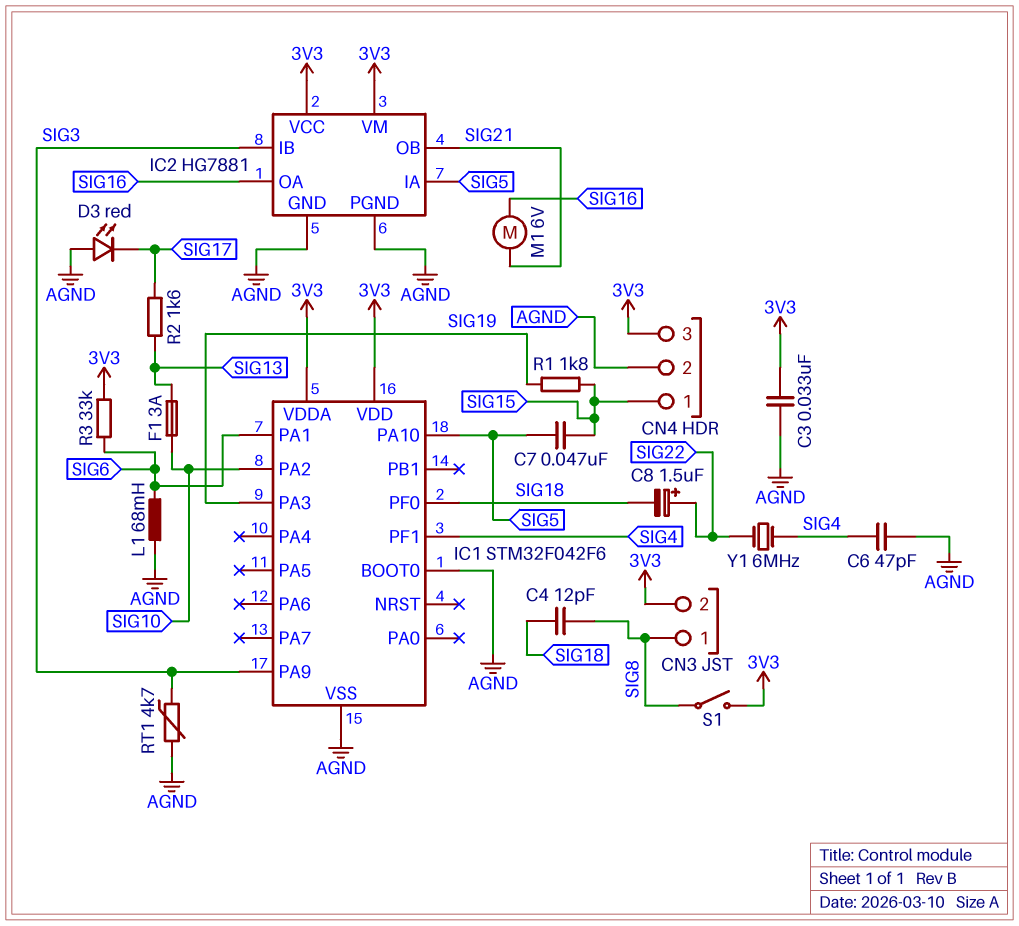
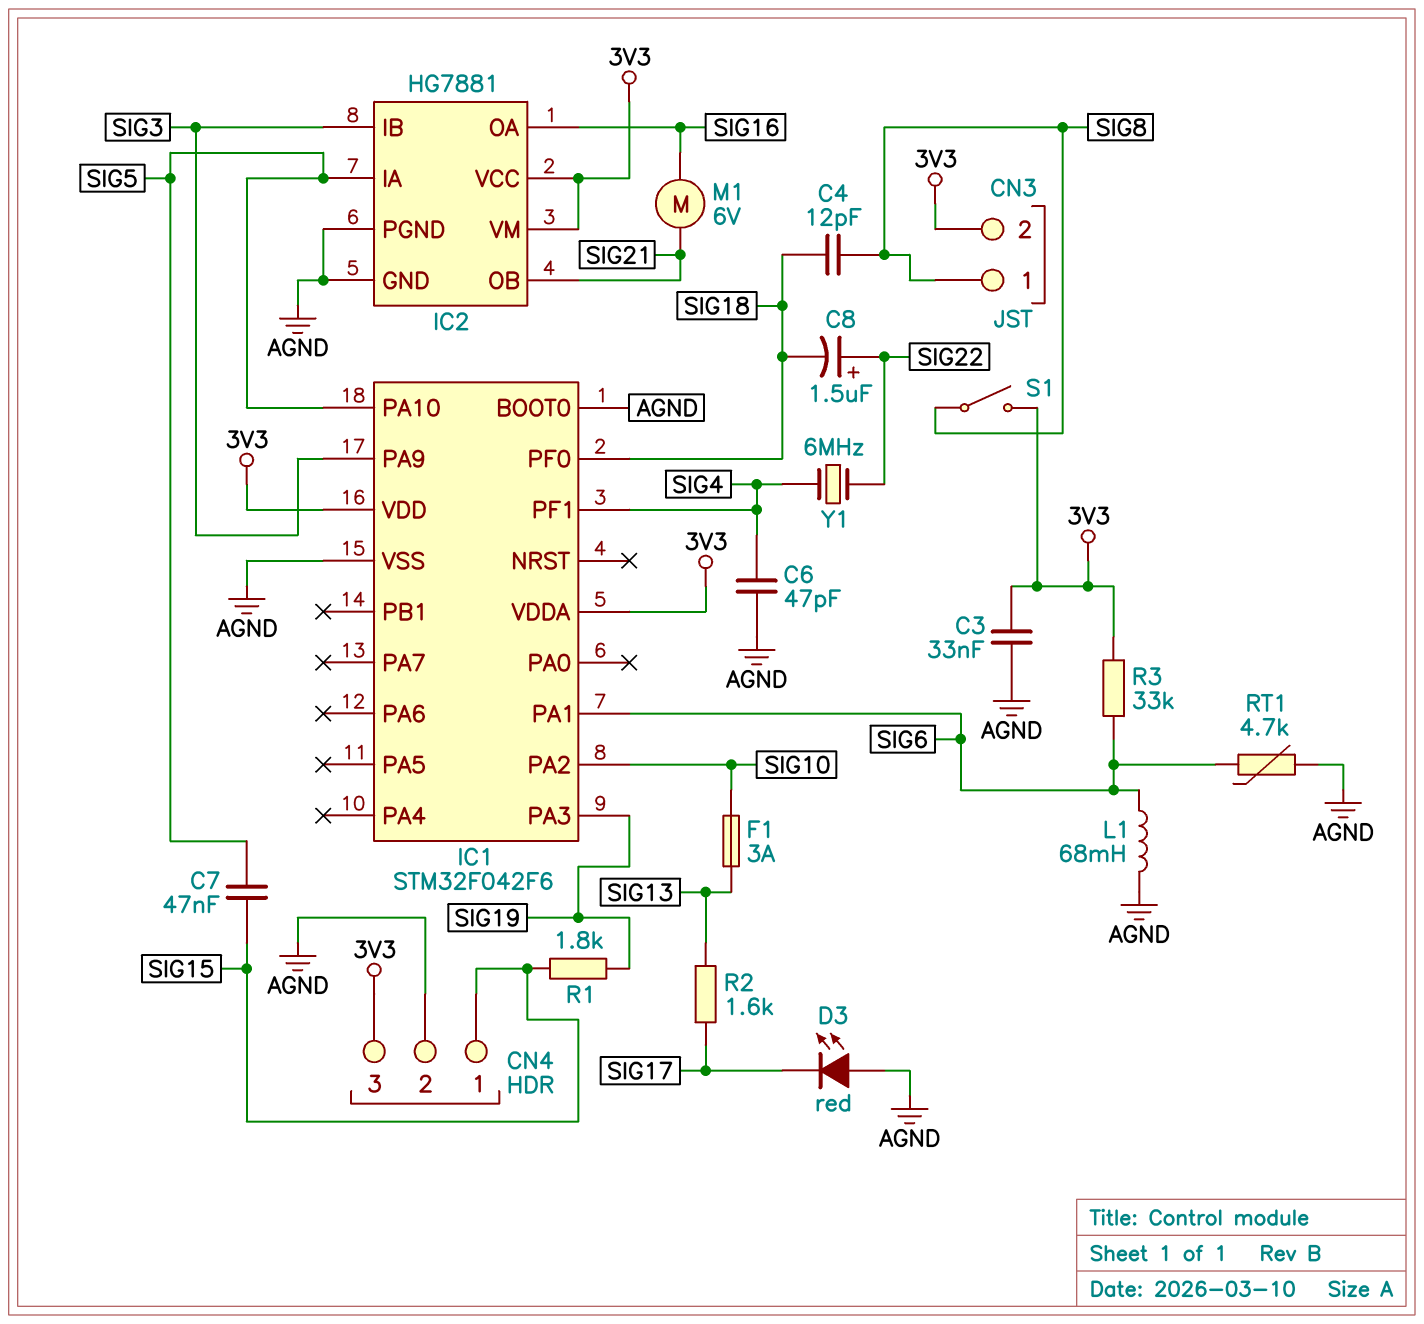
RT1: 4.7k (AGND, SIG3) -> 4.7k (AGND, SIG6)

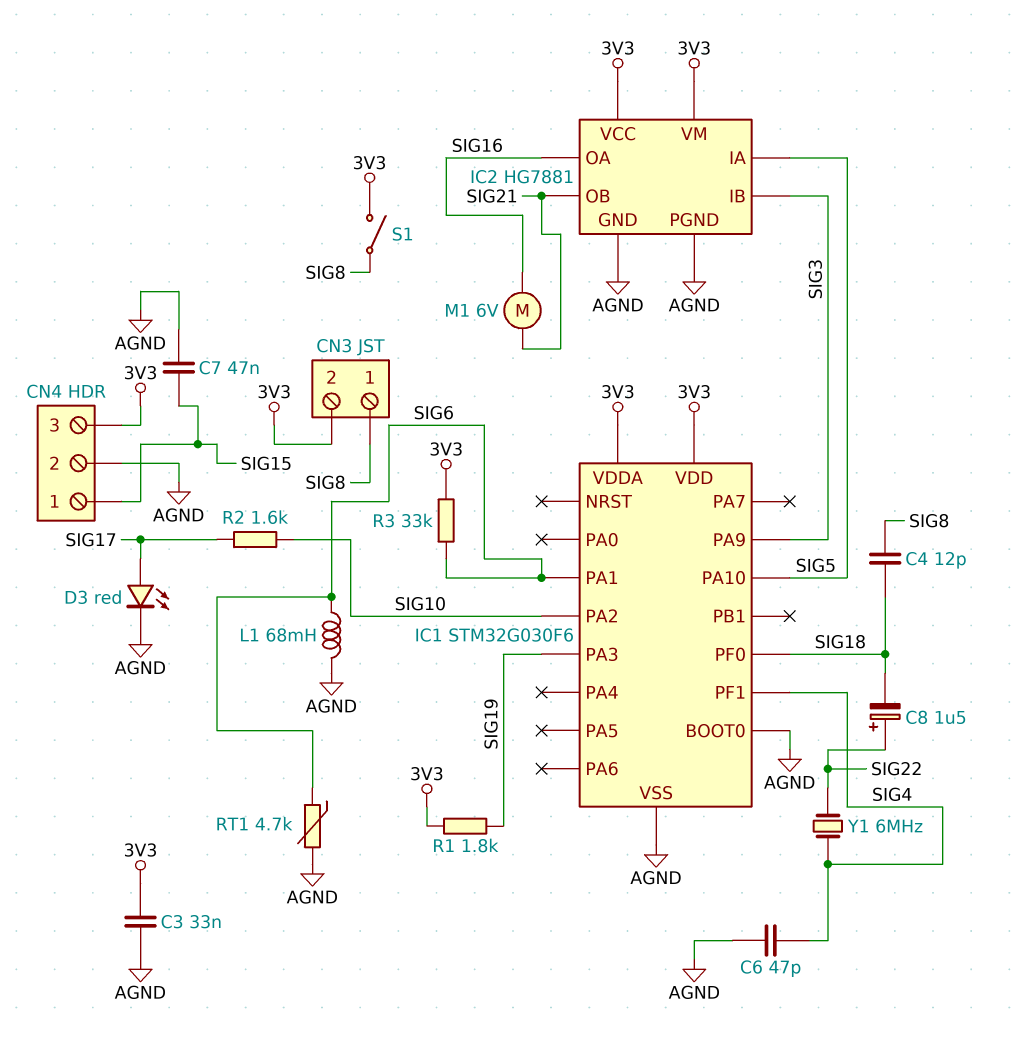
C7: 47nF (SIG5, SIG15) -> 47nF (AGND, SIG15)
D3: LED red (A AGND, K SIG17) -> LED red (A SIG17, K AGND)
F1: 3A (SIG10, SIG13) -> none
IC1: STM32F042F6 -> STM32G030F6
R1: 1.8k (SIG15, SIG19) -> 1.8k (3V3, SIG19)
R2: 1.6k (SIG13, SIG17) -> 1.6k (SIG10, SIG17)

